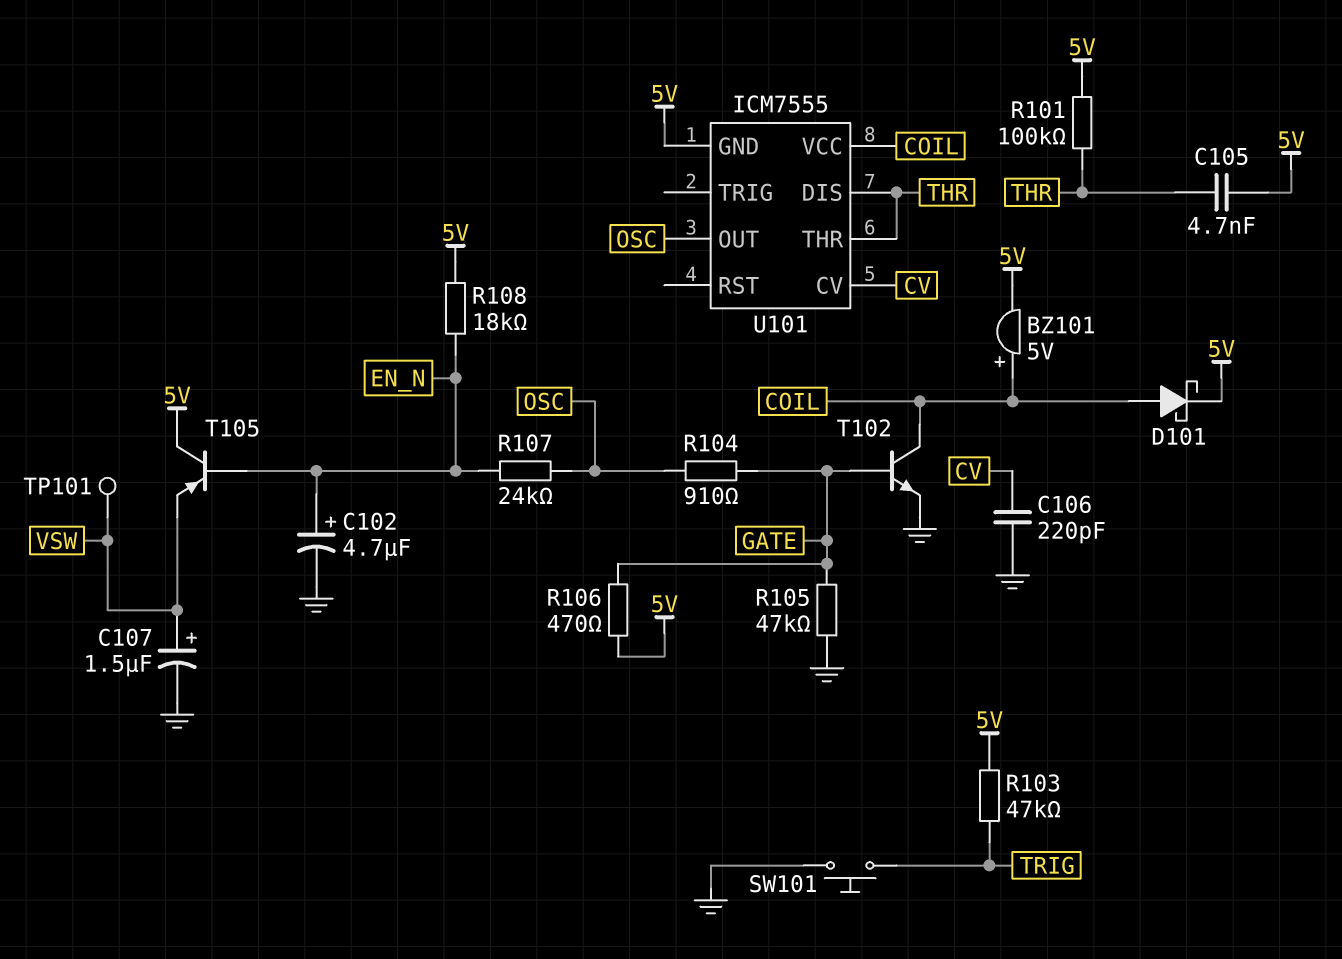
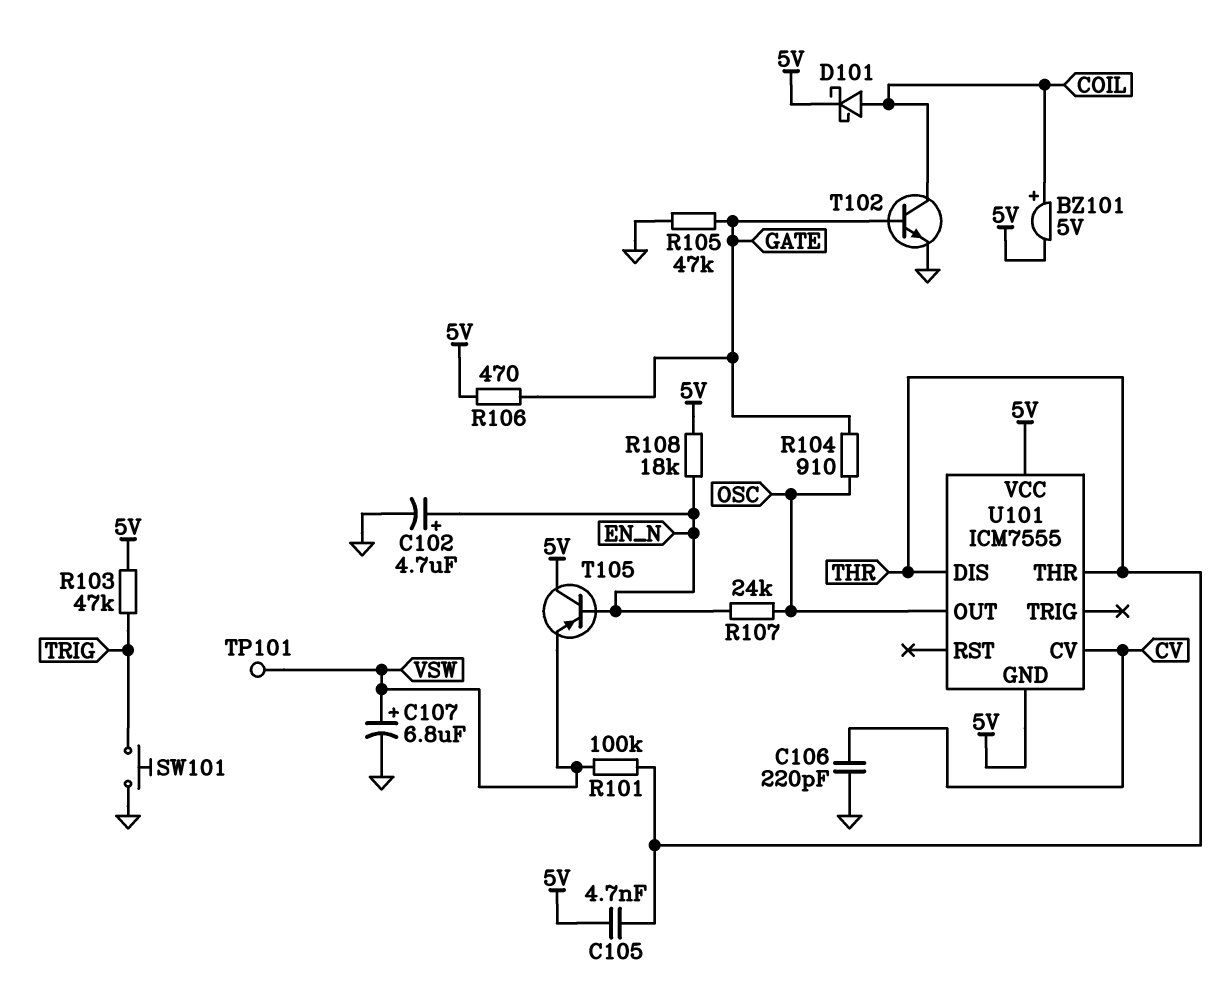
C107: 1.5uF (plus VSW, minus GND) -> 6.8uF (plus VSW, minus GND)
R101: 100k (5V, THR) -> 100k (THR, VSW)
U101 pin VCC: COIL -> 5V

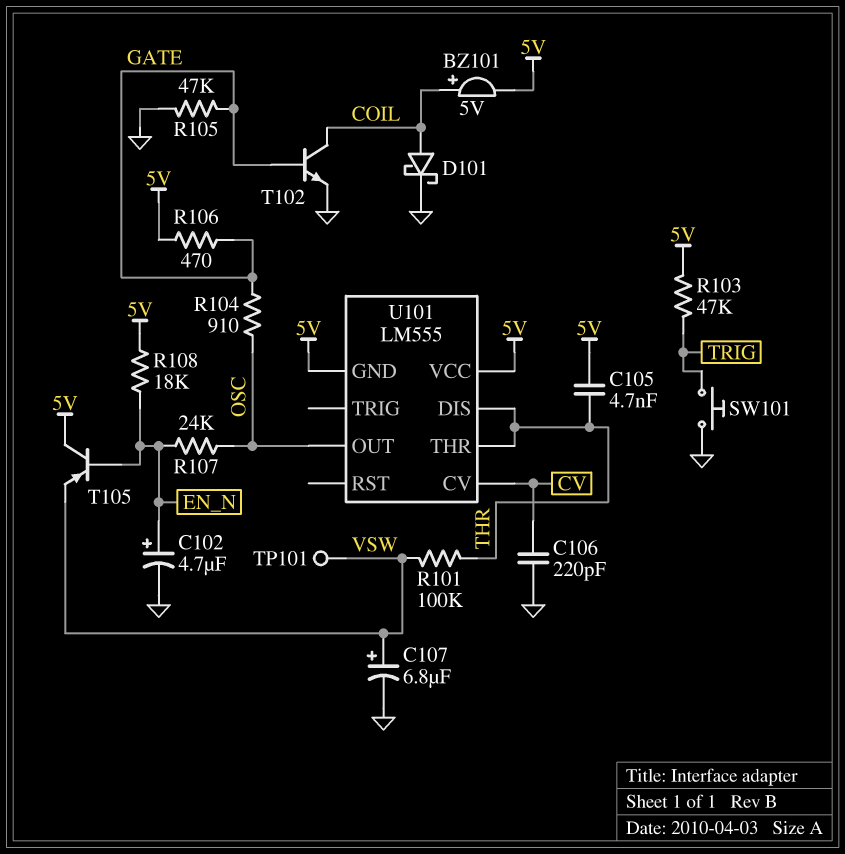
D101: schottky (A COIL, K 5V) -> schottky (A COIL, K GND)
U101: ICM7555 -> LM555

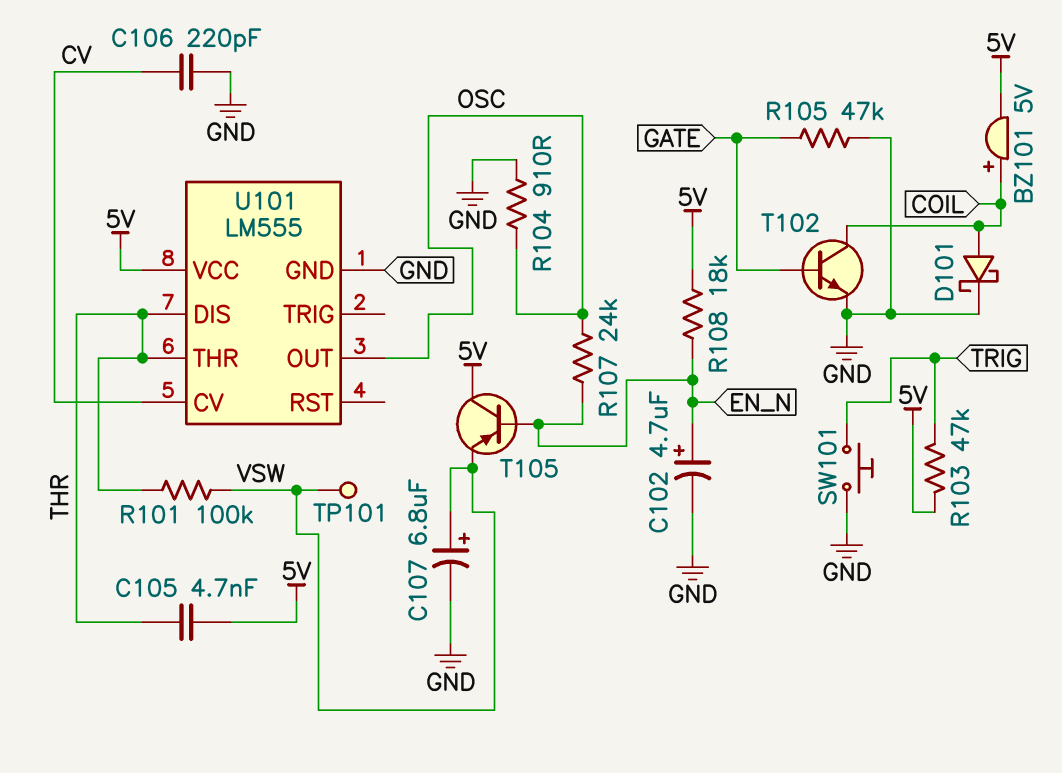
R104: 910 (GATE, OSC) -> 910 (GND, OSC)
R106: 470 (5V, GATE) -> none
U101 pin GND: 5V -> GND

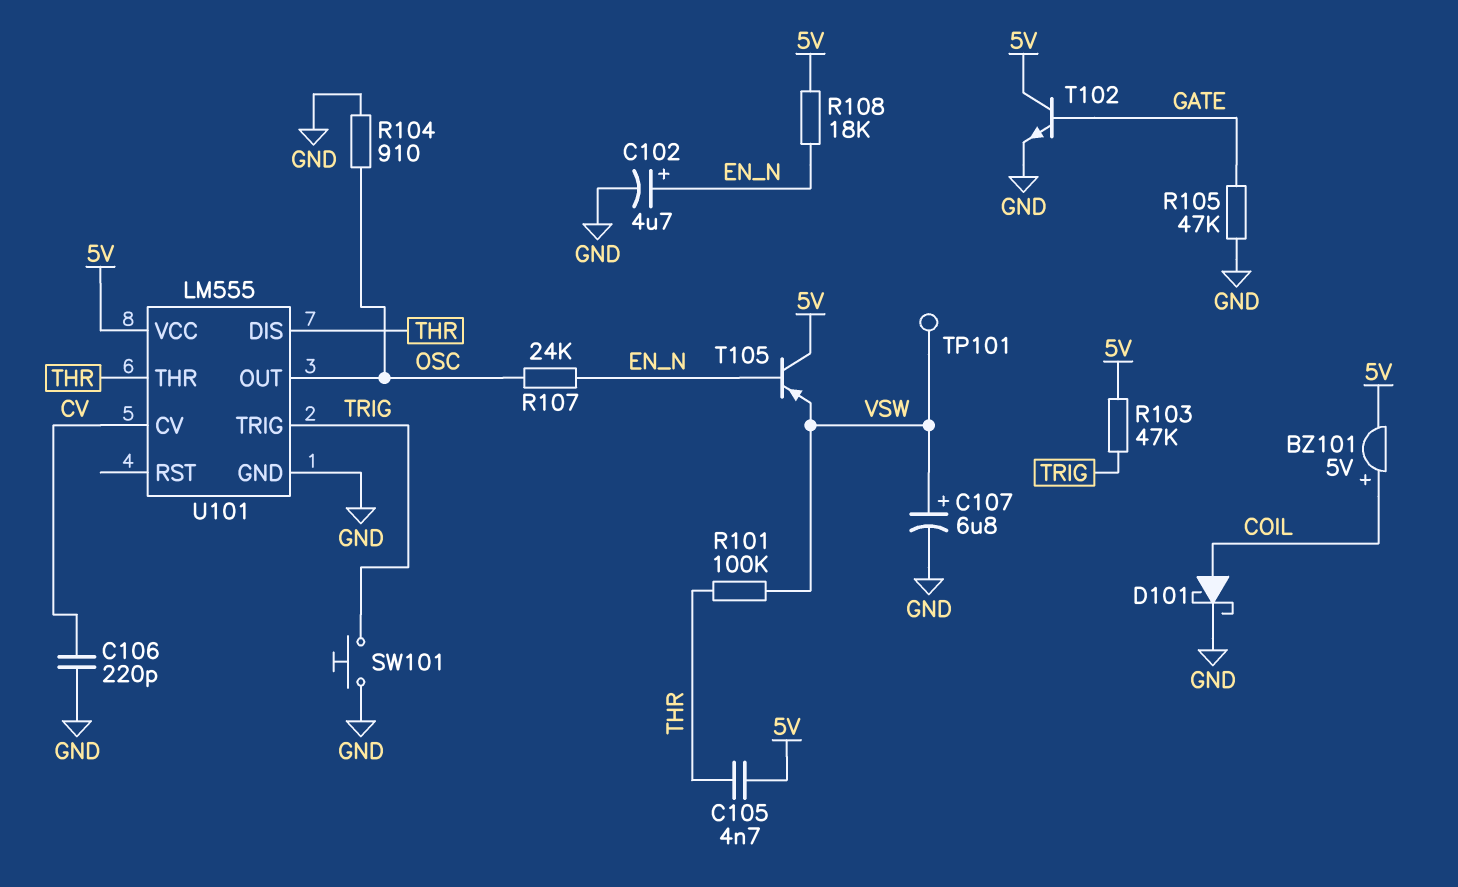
T102: NPN (B GATE, C COIL, E GND) -> NPN (B GATE, C 5V, E GND)
U101 pin TRIG: none -> TRIG

